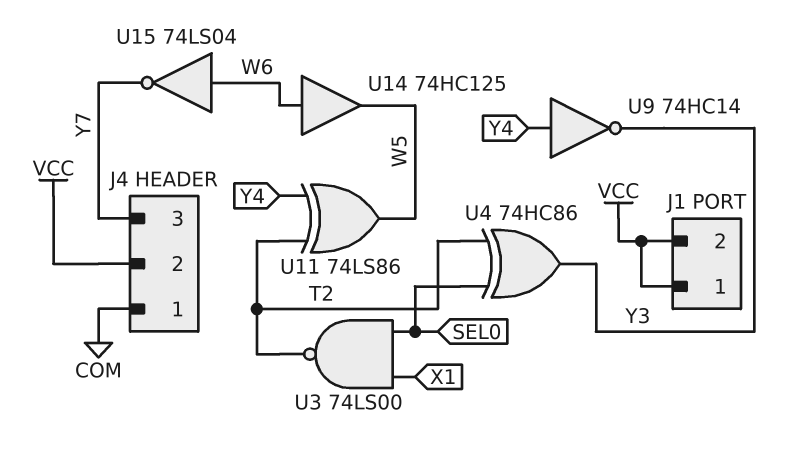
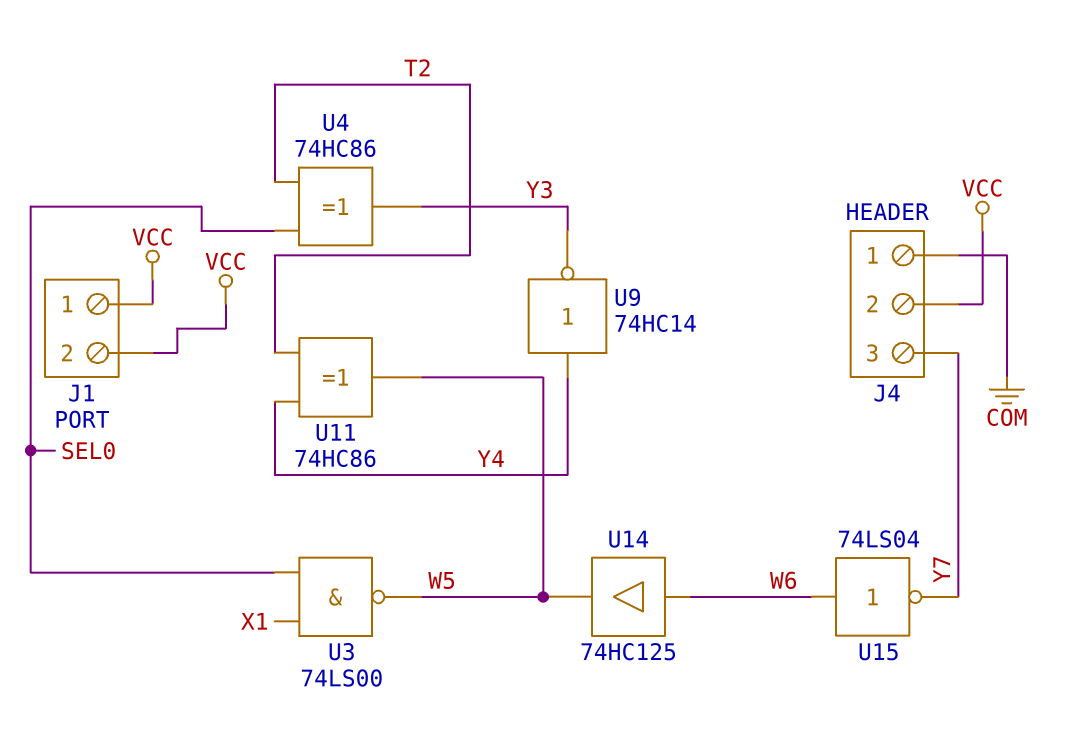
U3: NAND 74LS00 (in SEL0, in X1, out T2) -> NAND 74LS00 (in SEL0, in X1, out W5)
U11: XOR 74LS86 (in T2, in Y4, out W5) -> XOR 74HC86 (in T2, in Y4, out W5)

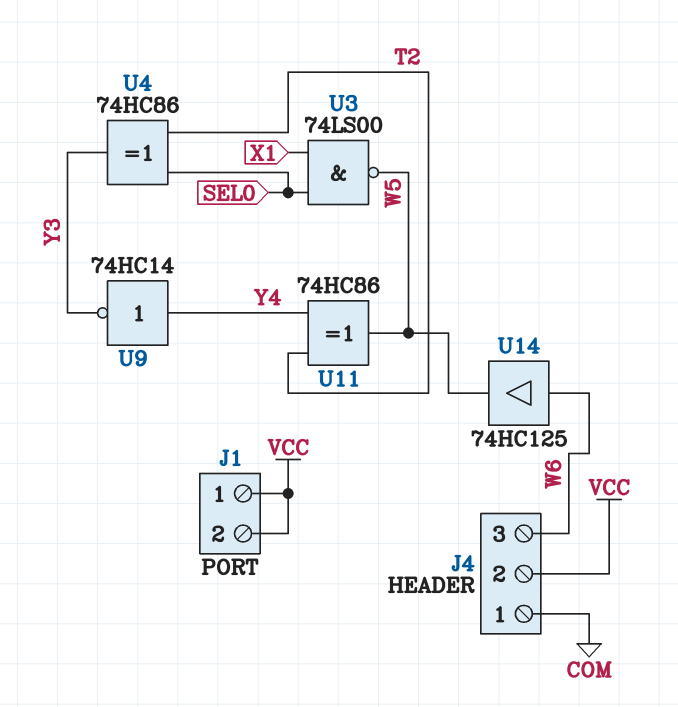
J4 pin 3: Y7 -> W6
U15: NOT 74LS04 (in W6, out Y7) -> none

